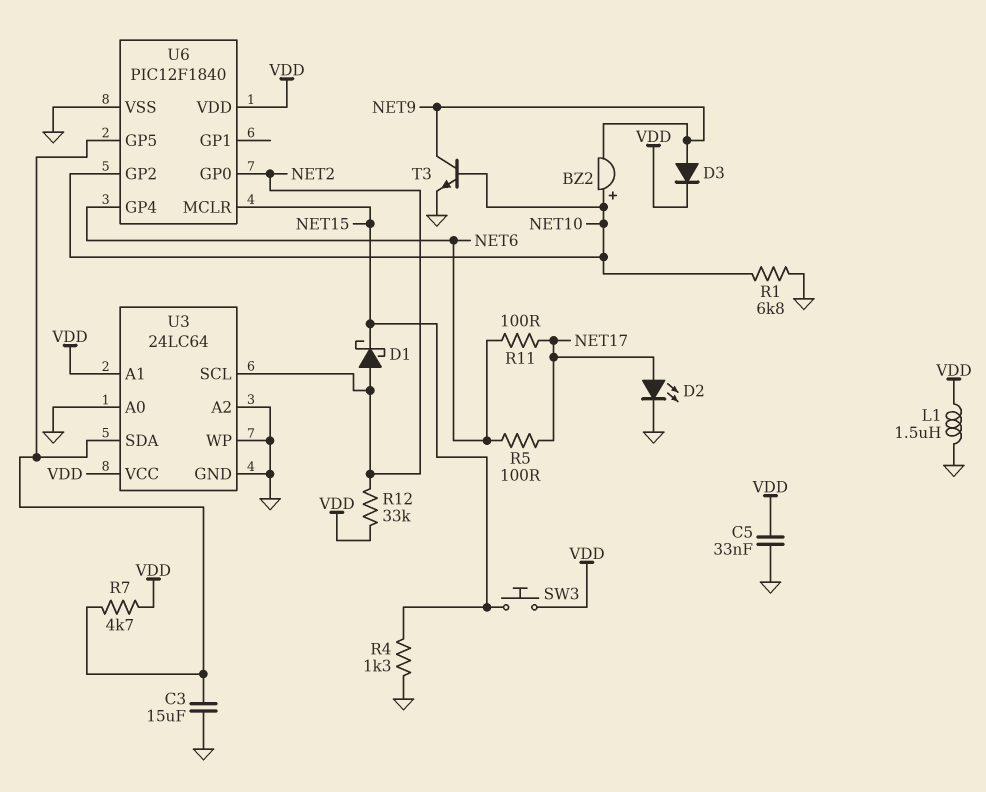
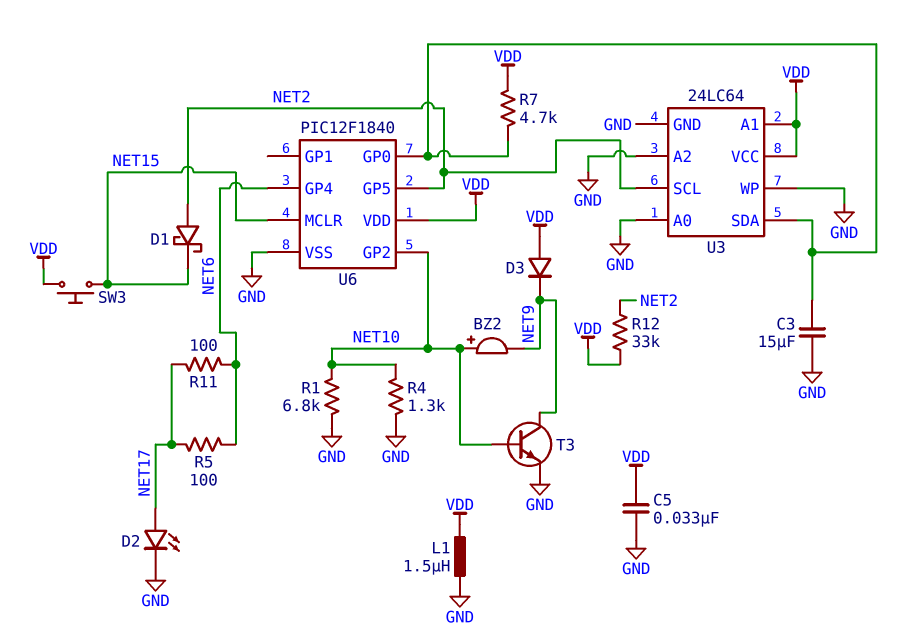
D3: diode (A NET9, K VDD) -> diode (A VDD, K NET9)
R4: 1.3k (GND, NET15) -> 1.3k (GND, NET10)
U6 pin GP0: NET2 -> U3/SDA
U6 pin GP5: U3/SDA -> NET2

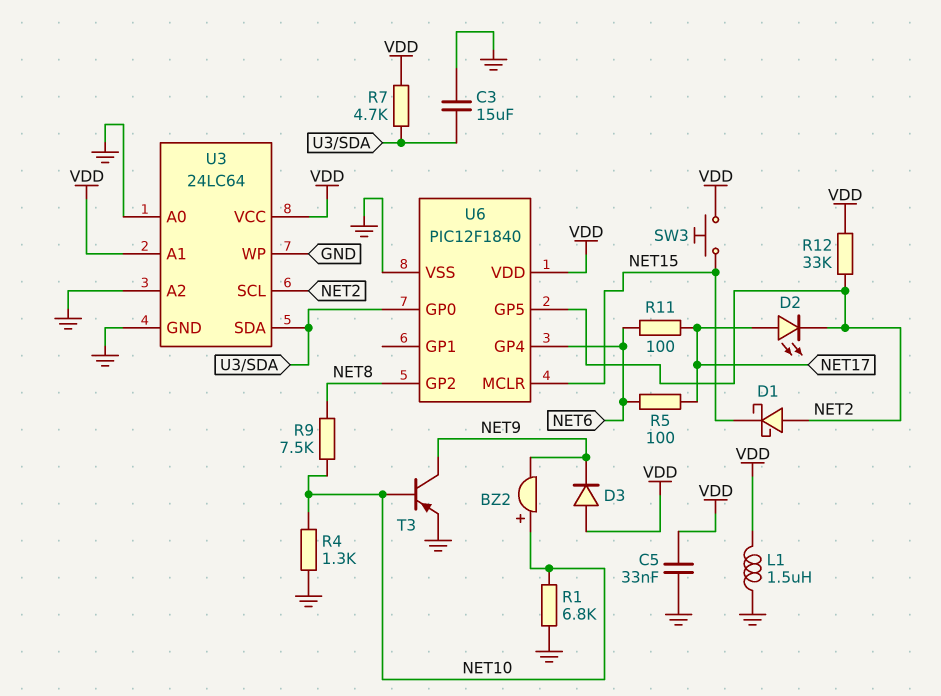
D2: LED (A NET17, K GND) -> LED (A NET17, K NET2)
R9: none -> 7.5k (NET8, NET10)
T3: NPN (B NET10, C NET9, E GND) -> PNP (B NET10, C NET9, E GND)
U6 pin GP2: NET10 -> NET8

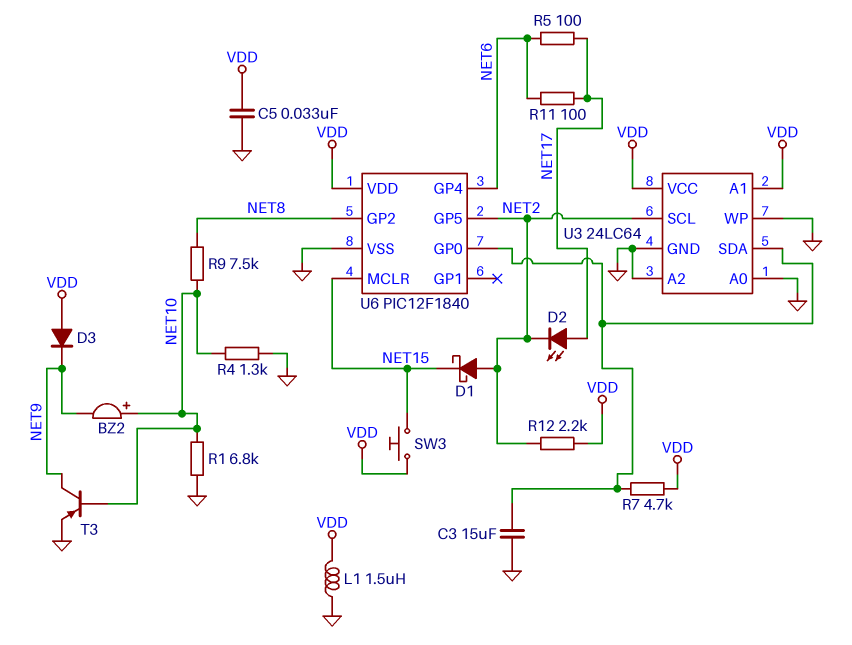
R12: 33k (NET2, VDD) -> 2.2k (NET2, VDD)

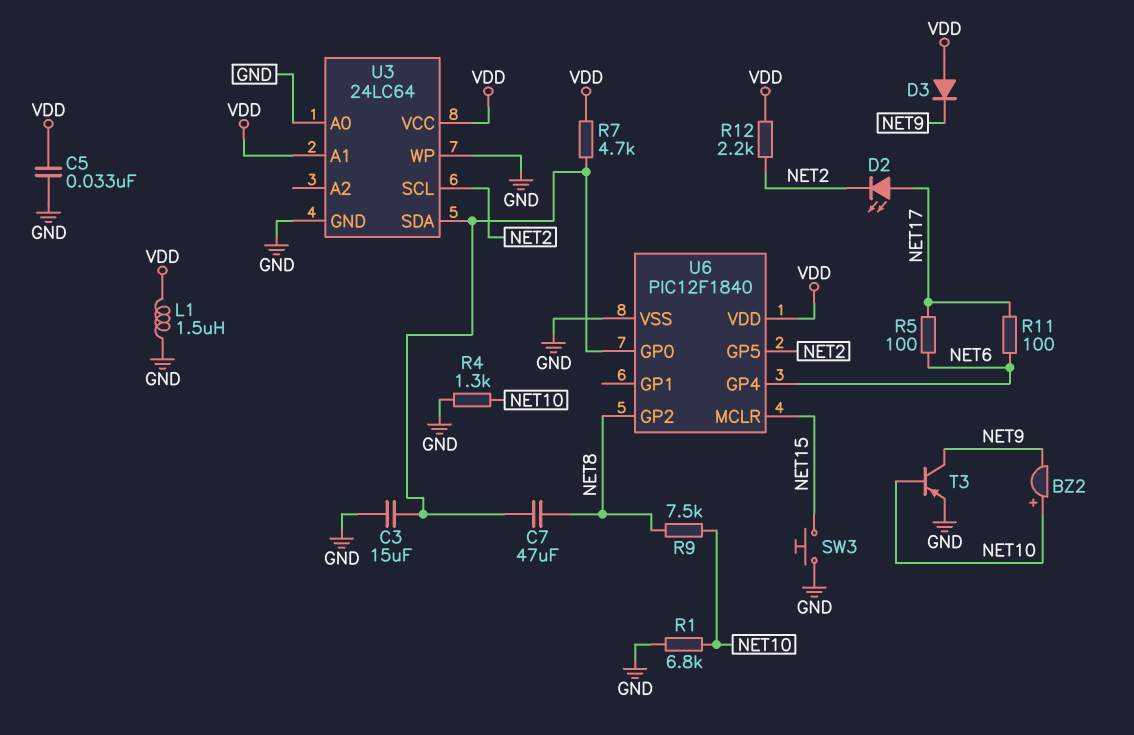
C7: none -> 47uF (NET8, U3/SDA)
D1: schottky (A NET2, K NET15) -> none
SW3: button (NET15, VDD) -> button (GND, NET15)
U3 pin A2: GND -> none

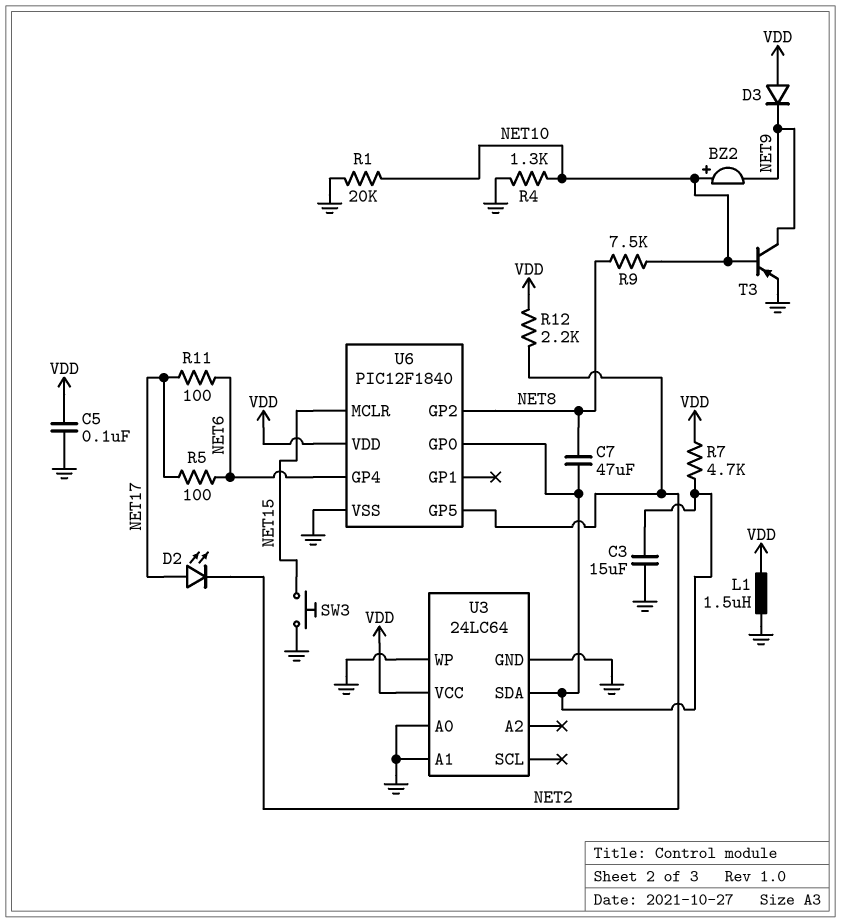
C5: 33nF (GND, VDD) -> 100nF (GND, VDD)
R1: 6.8k (GND, NET10) -> 20k (GND, NET10)
U3 pin A1: VDD -> GND
U3 pin SCL: NET2 -> none

